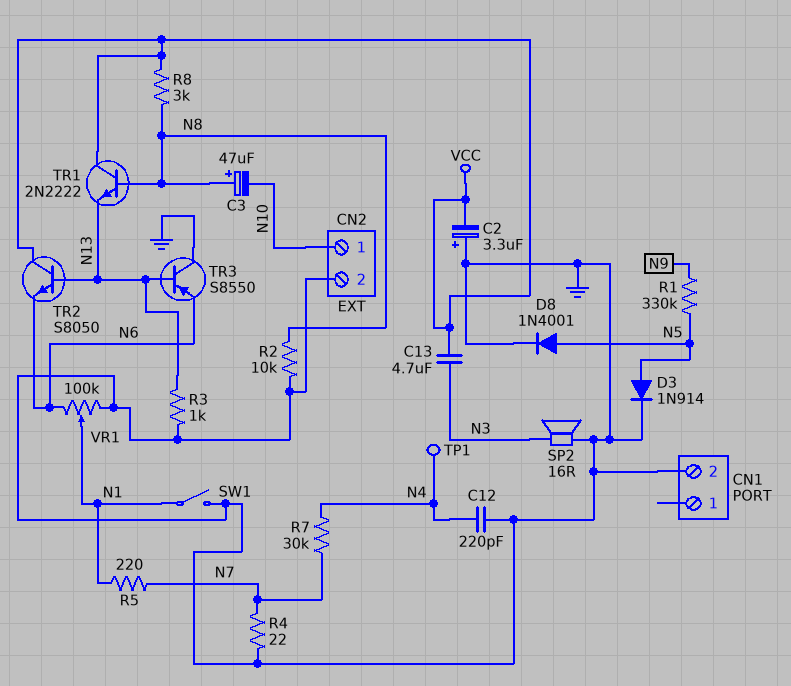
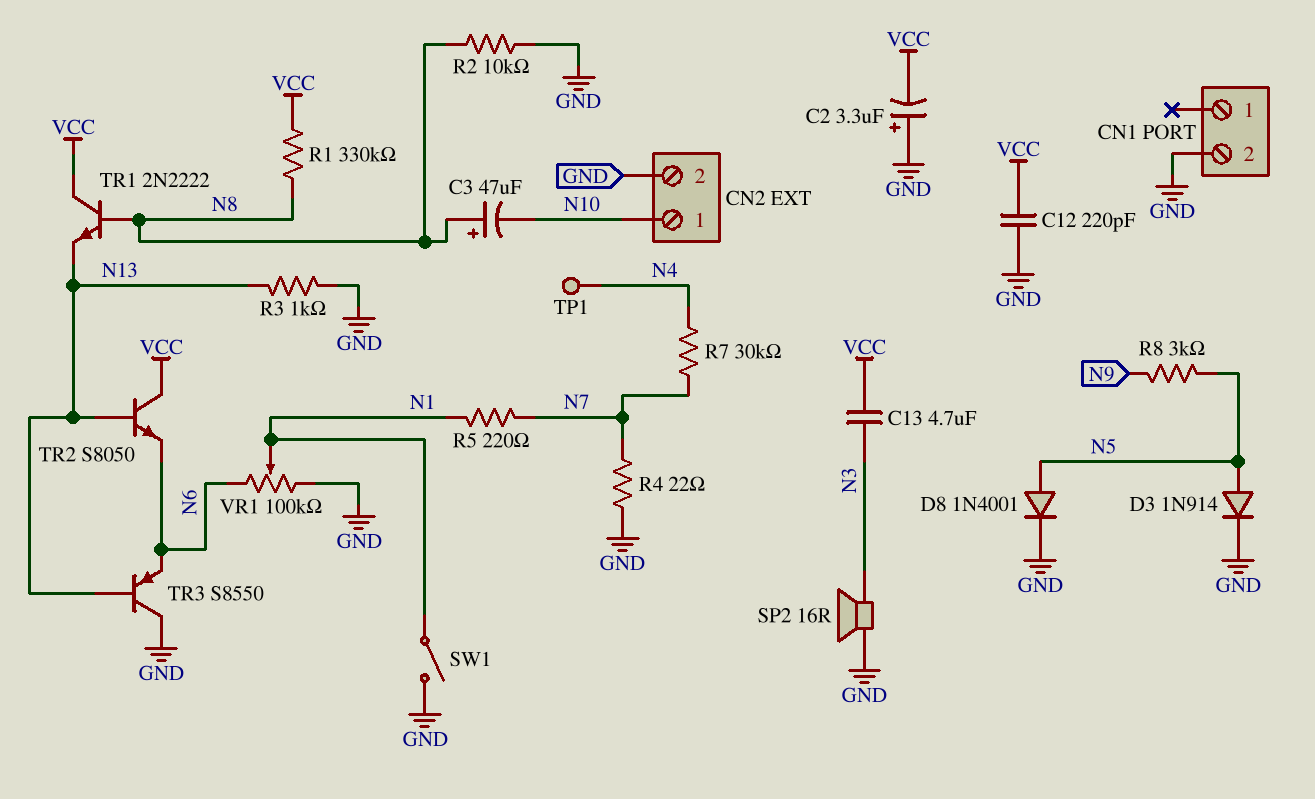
C12: 220pF (GND, N4) -> 220pF (GND, VCC)
R1: 330k (N5, N9) -> 330k (N8, VCC)
R8: 3k (N8, VCC) -> 3k (N5, N9)

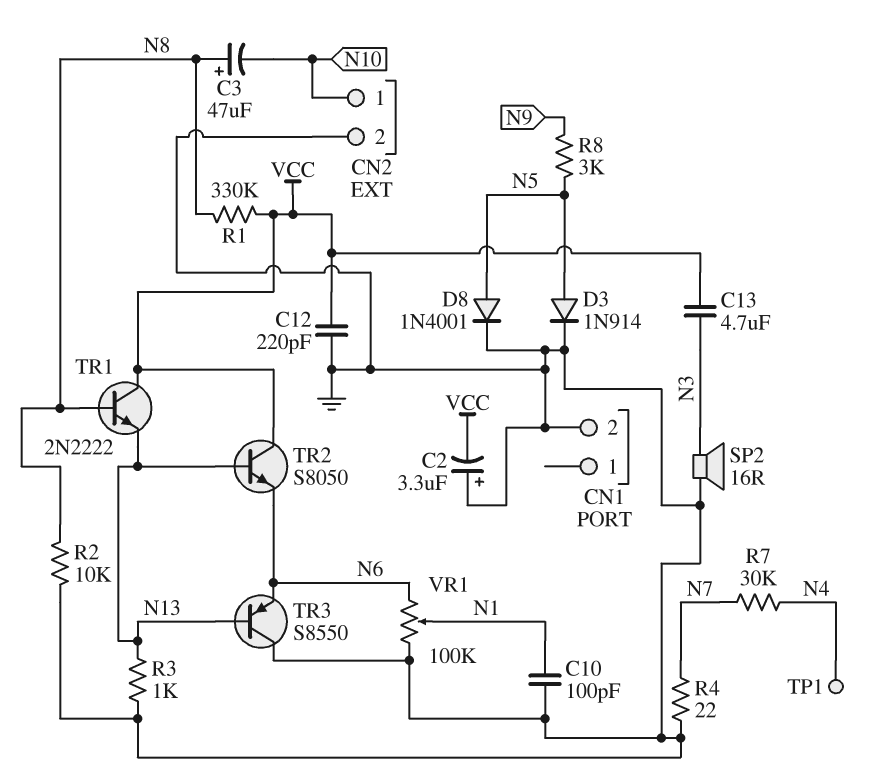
C10: none -> 100pF (GND, N1)
R5: 220 (N1, N7) -> none
SW1: switch (GND, N1) -> none

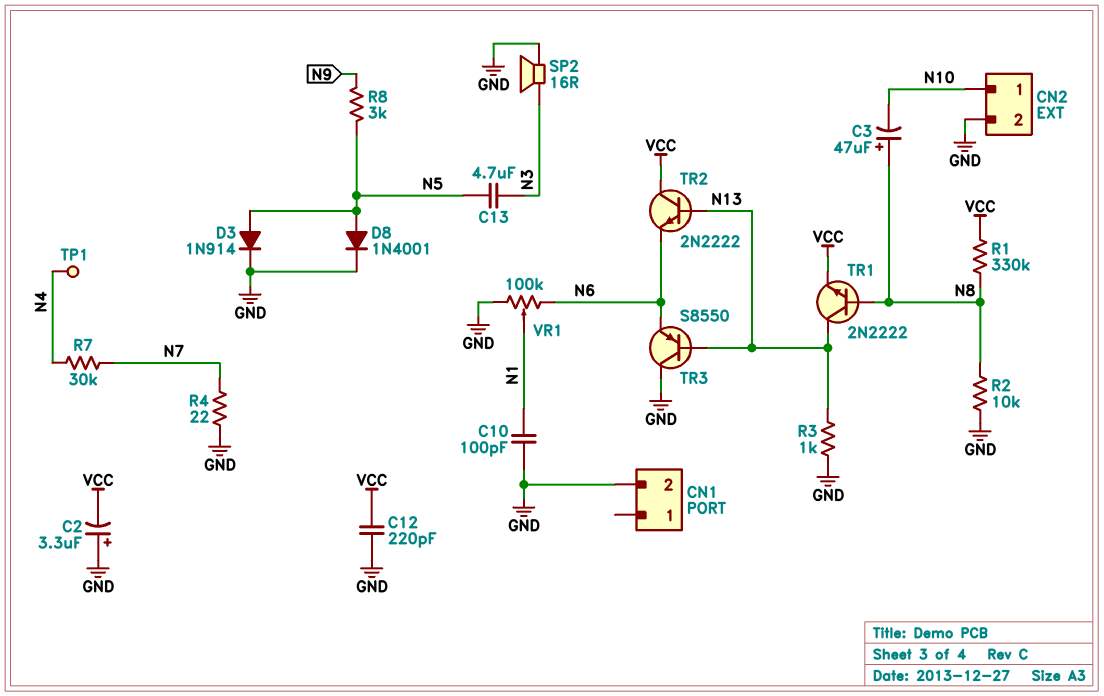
C13: 4.7uF (N3, VCC) -> 4.7uF (N3, N5)
TR1: NPN 2N2222 (B N8, C VCC, E N13) -> NPN 2N2222 (B N8, C N13, E VCC)
TR2: NPN S8050 (B N13, C VCC, E N6) -> NPN 2N2222 (B N13, C VCC, E N6)

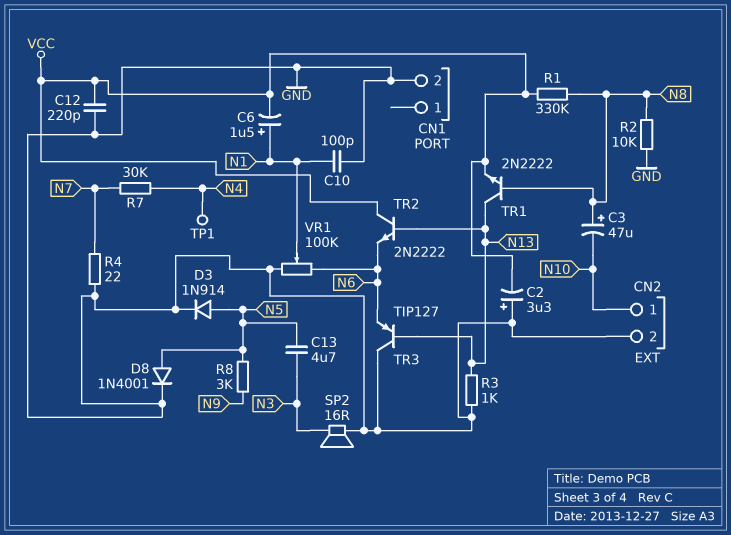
C6: none -> 1.5uF (plus N1, minus VCC)
TR3: PNP S8550 (B N13, C GND, E N6) -> PNP TIP127 (B N13, C GND, E N6)

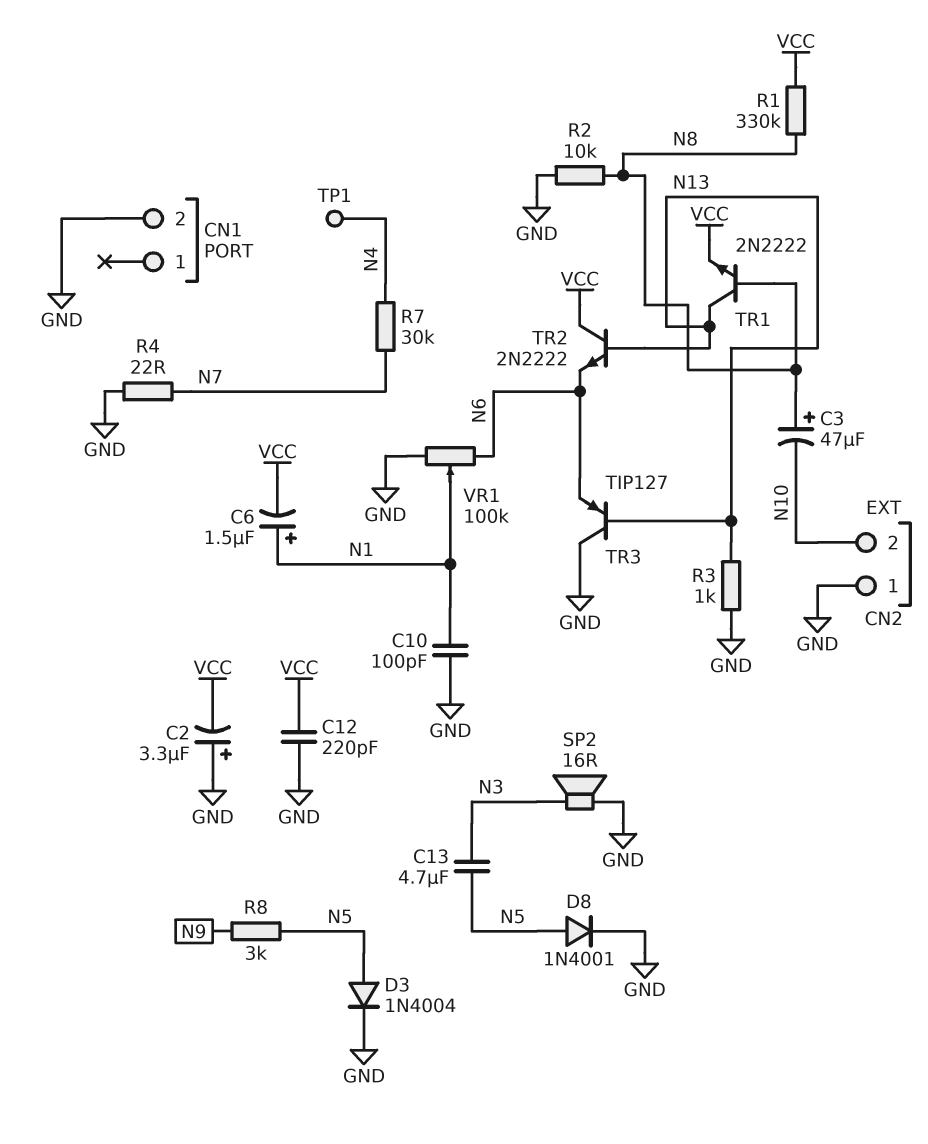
CN2 pin 1: N10 -> GND
CN2 pin 2: GND -> N10
D3: diode 1N914 (A N5, K GND) -> diode 1N4004 (A N5, K GND)

